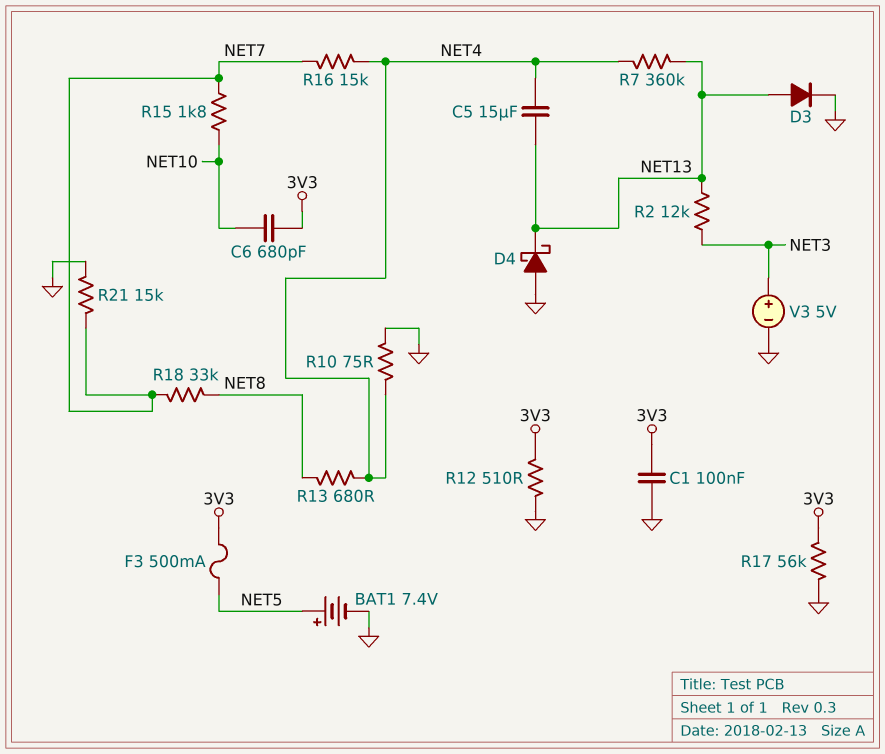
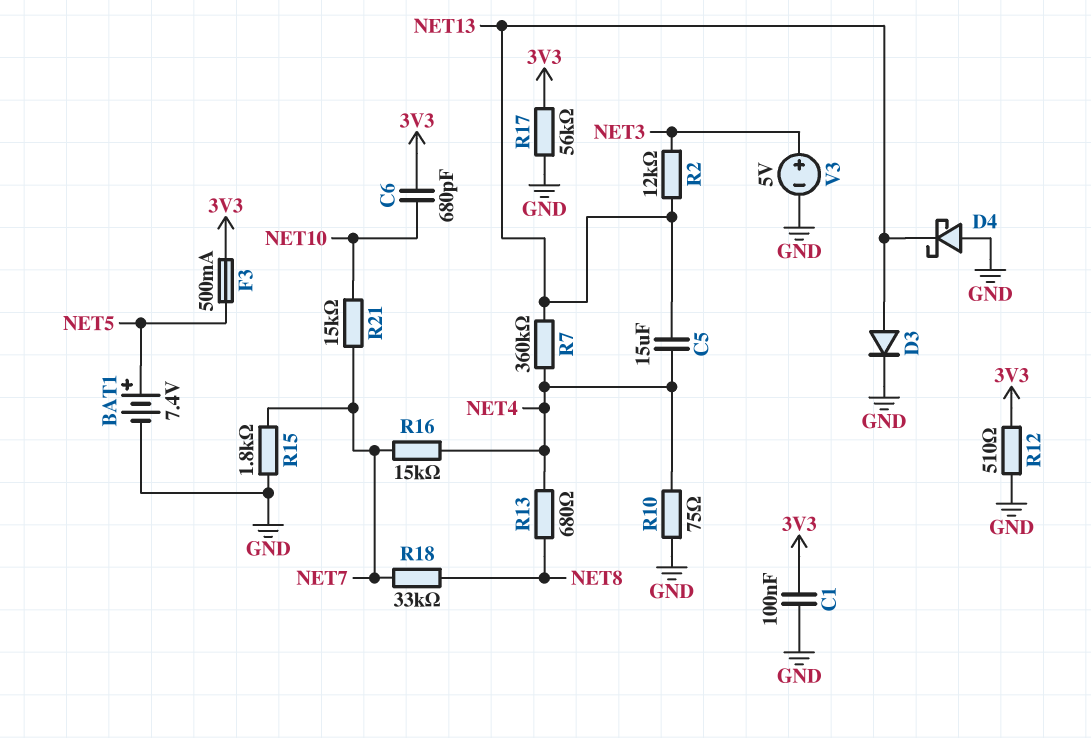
R15: 1.8k (NET7, NET10) -> 1.8k (GND, NET7)
R21: 15k (GND, NET7) -> 15k (NET7, NET10)

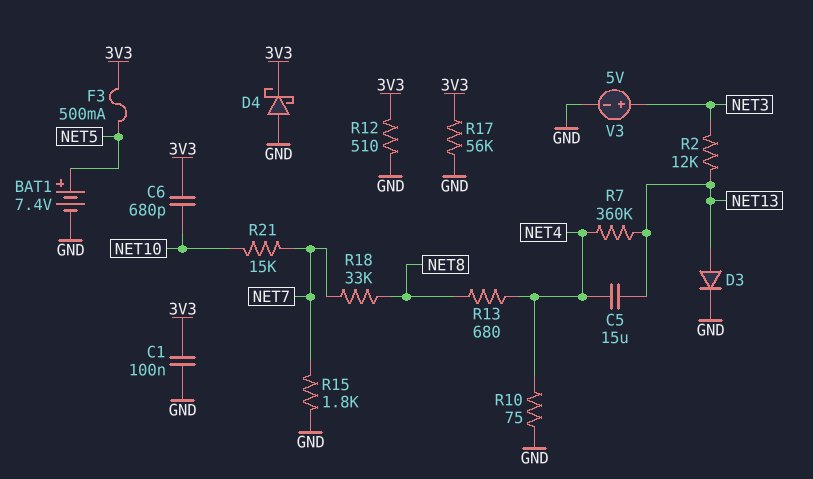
D4: schottky (A GND, K NET13) -> schottky (A GND, K 3V3)
R16: 15k (NET4, NET7) -> none

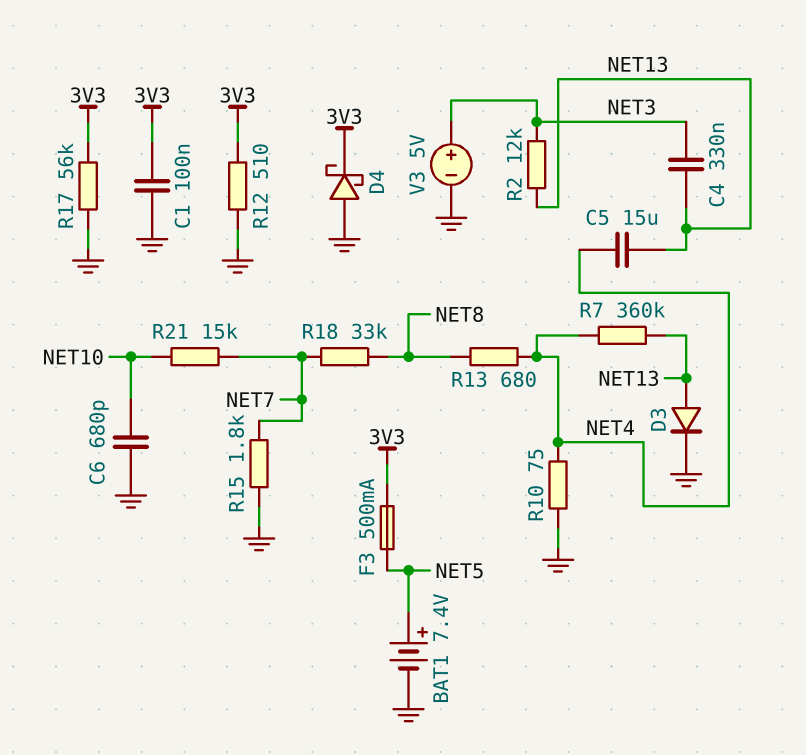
C4: none -> 330nF (NET3, NET13)
C6: 680pF (3V3, NET10) -> 680pF (GND, NET10)

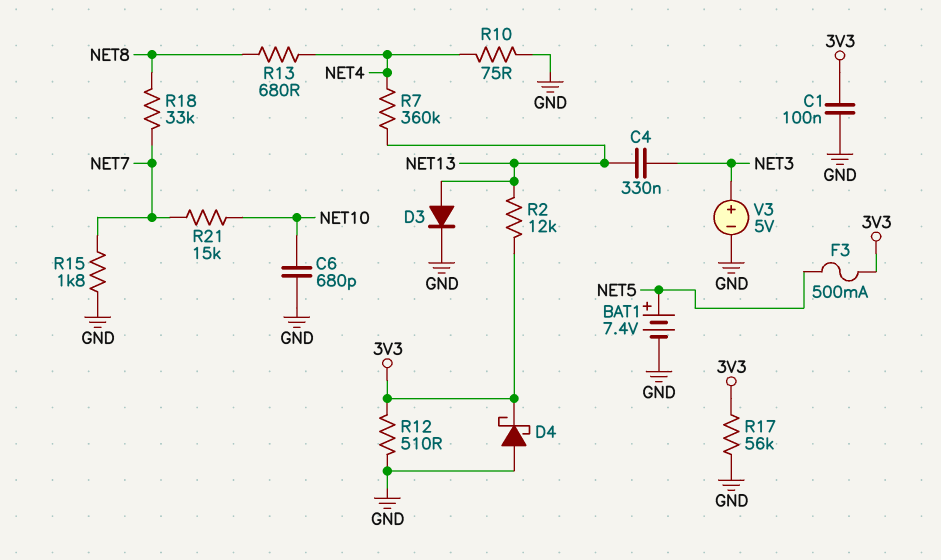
C5: 15uF (NET4, NET13) -> none
R2: 12k (NET3, NET13) -> 12k (3V3, NET13)

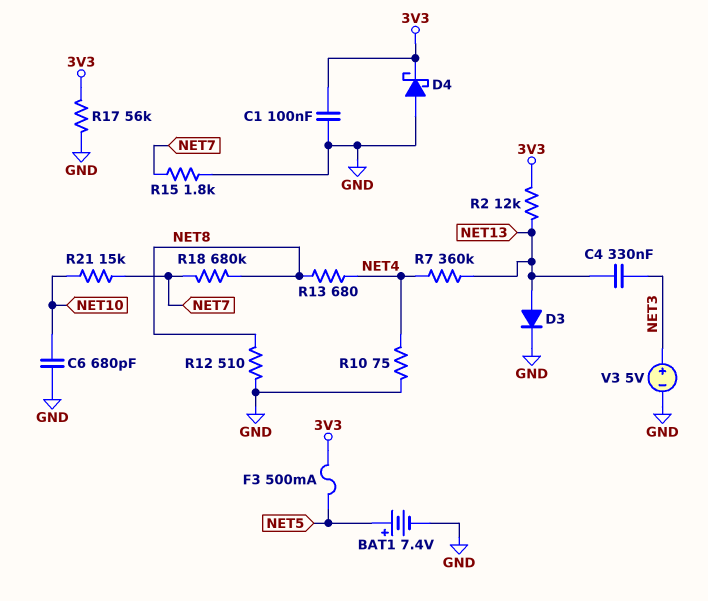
R12: 510 (3V3, GND) -> 510 (GND, NET8)
R18: 33k (NET7, NET8) -> 680k (NET7, NET8)

